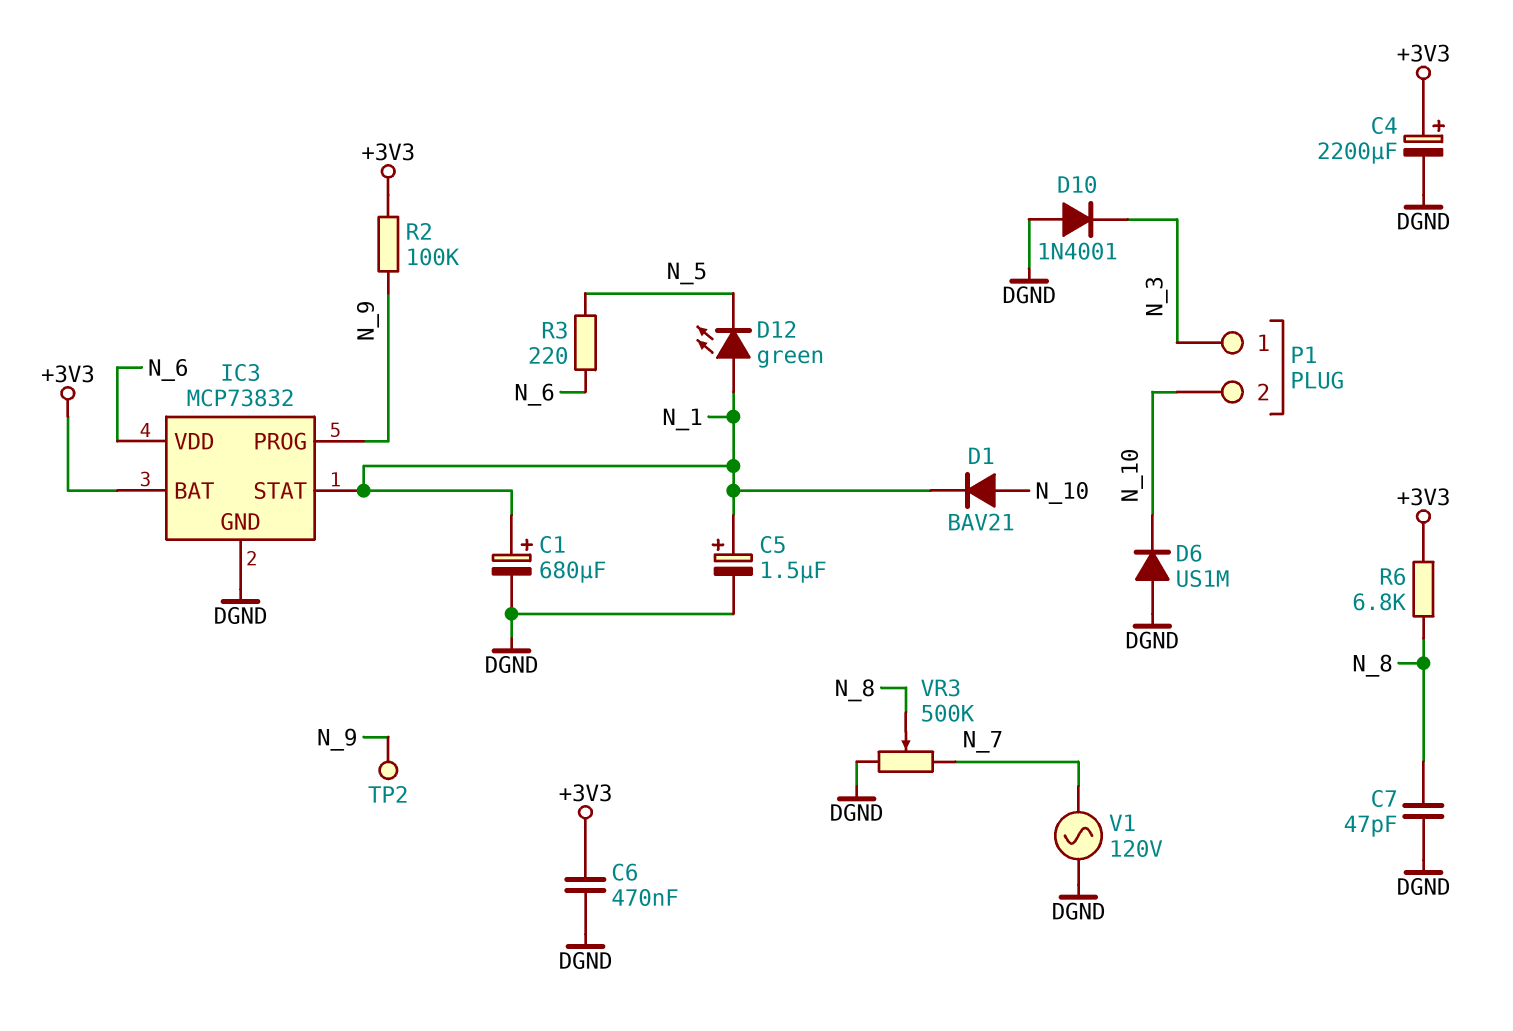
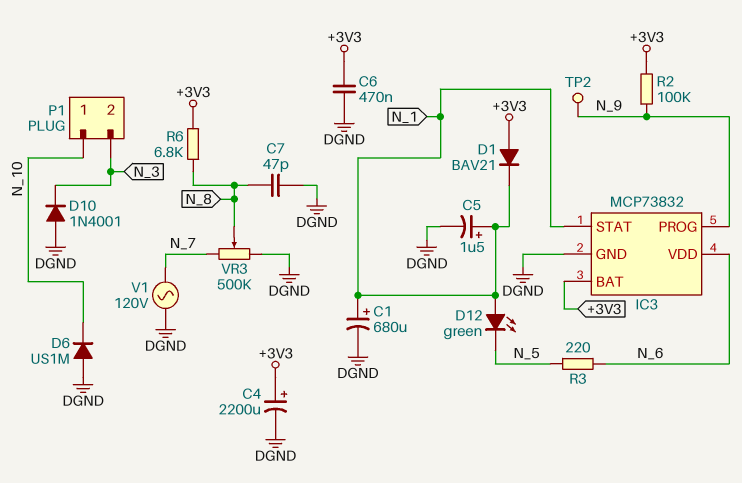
D1: diode BAV21 (A N_10, K N_1) -> diode BAV21 (A +3V3, K N_1)
P1 pin 1: N_3 -> N_10
P1 pin 2: N_10 -> N_3

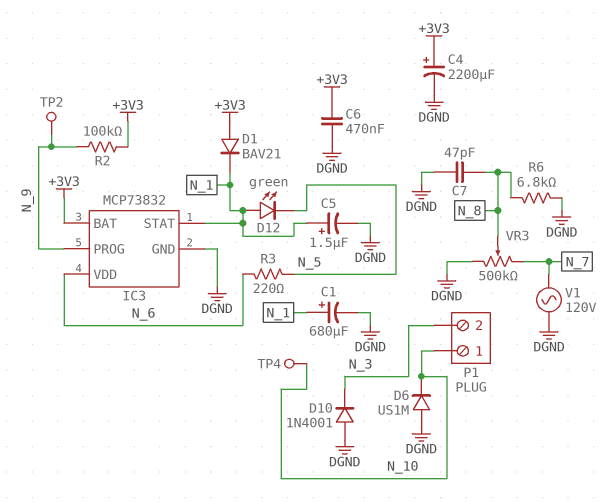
R6: 6.8k (+3V3, N_8) -> 6.8k (DGND, N_8)
TP4: none -> test point (N_10)

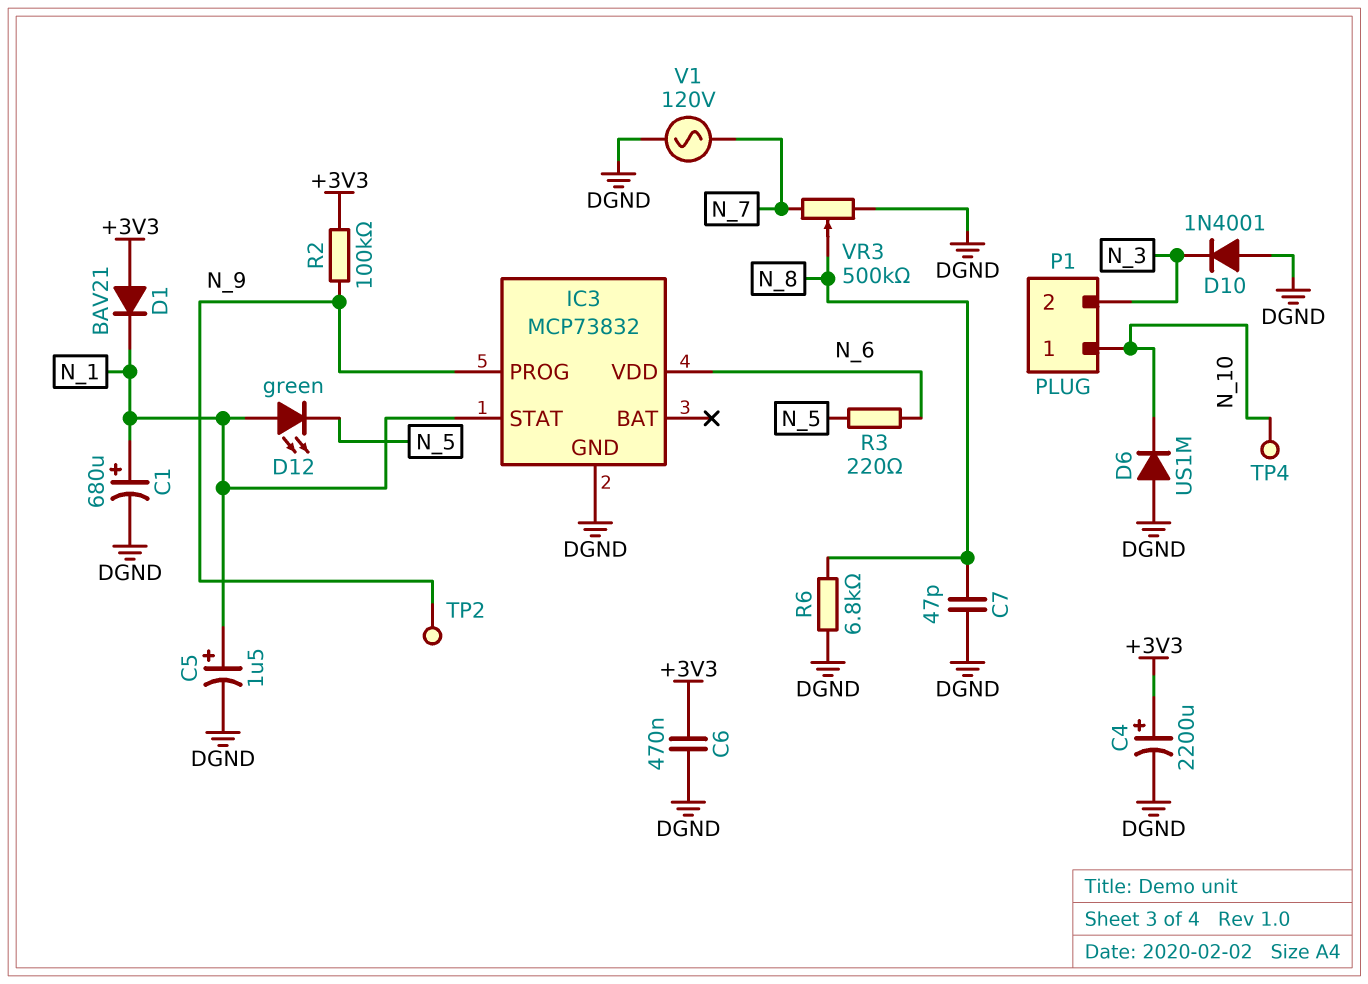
IC3 pin BAT: +3V3 -> none

